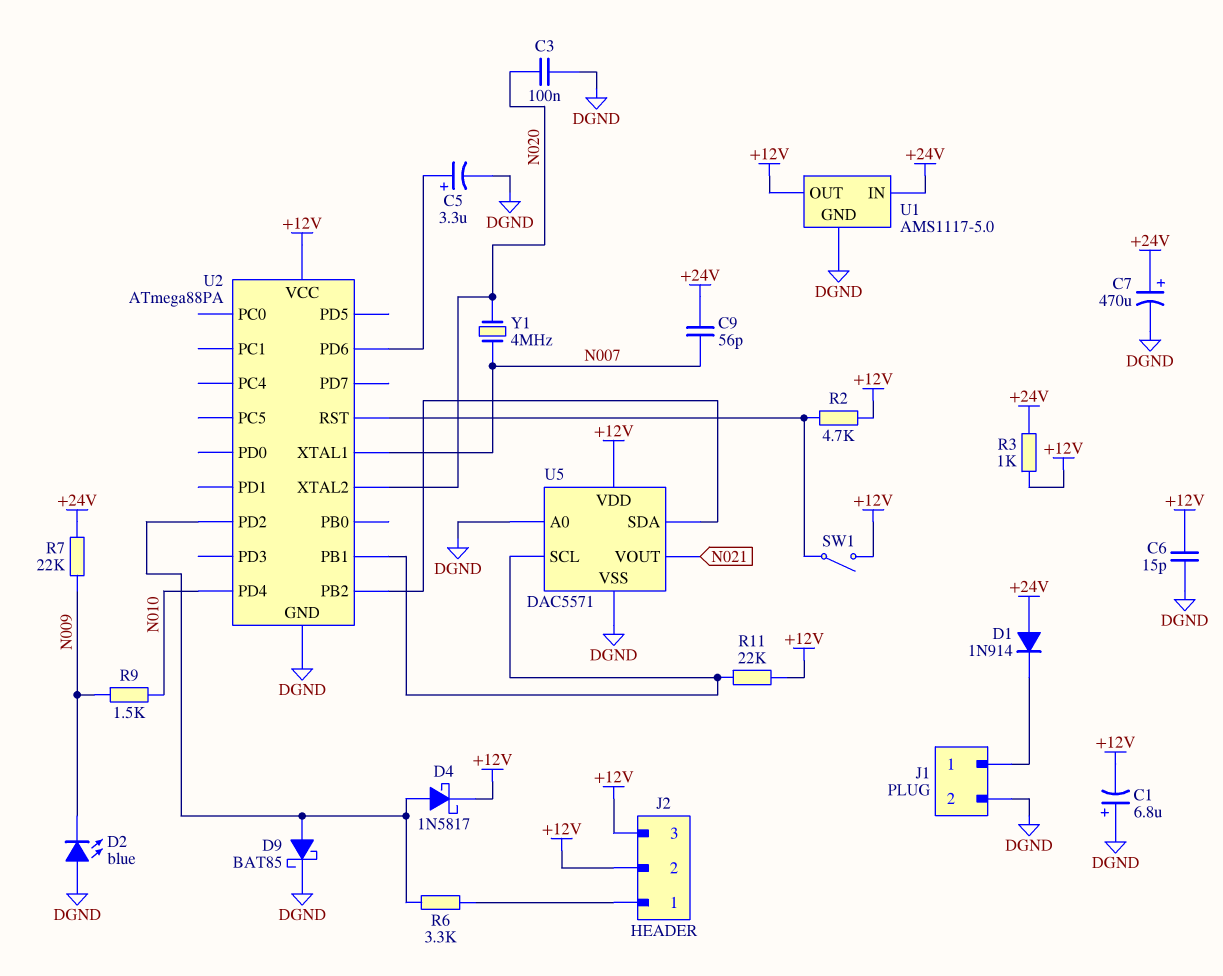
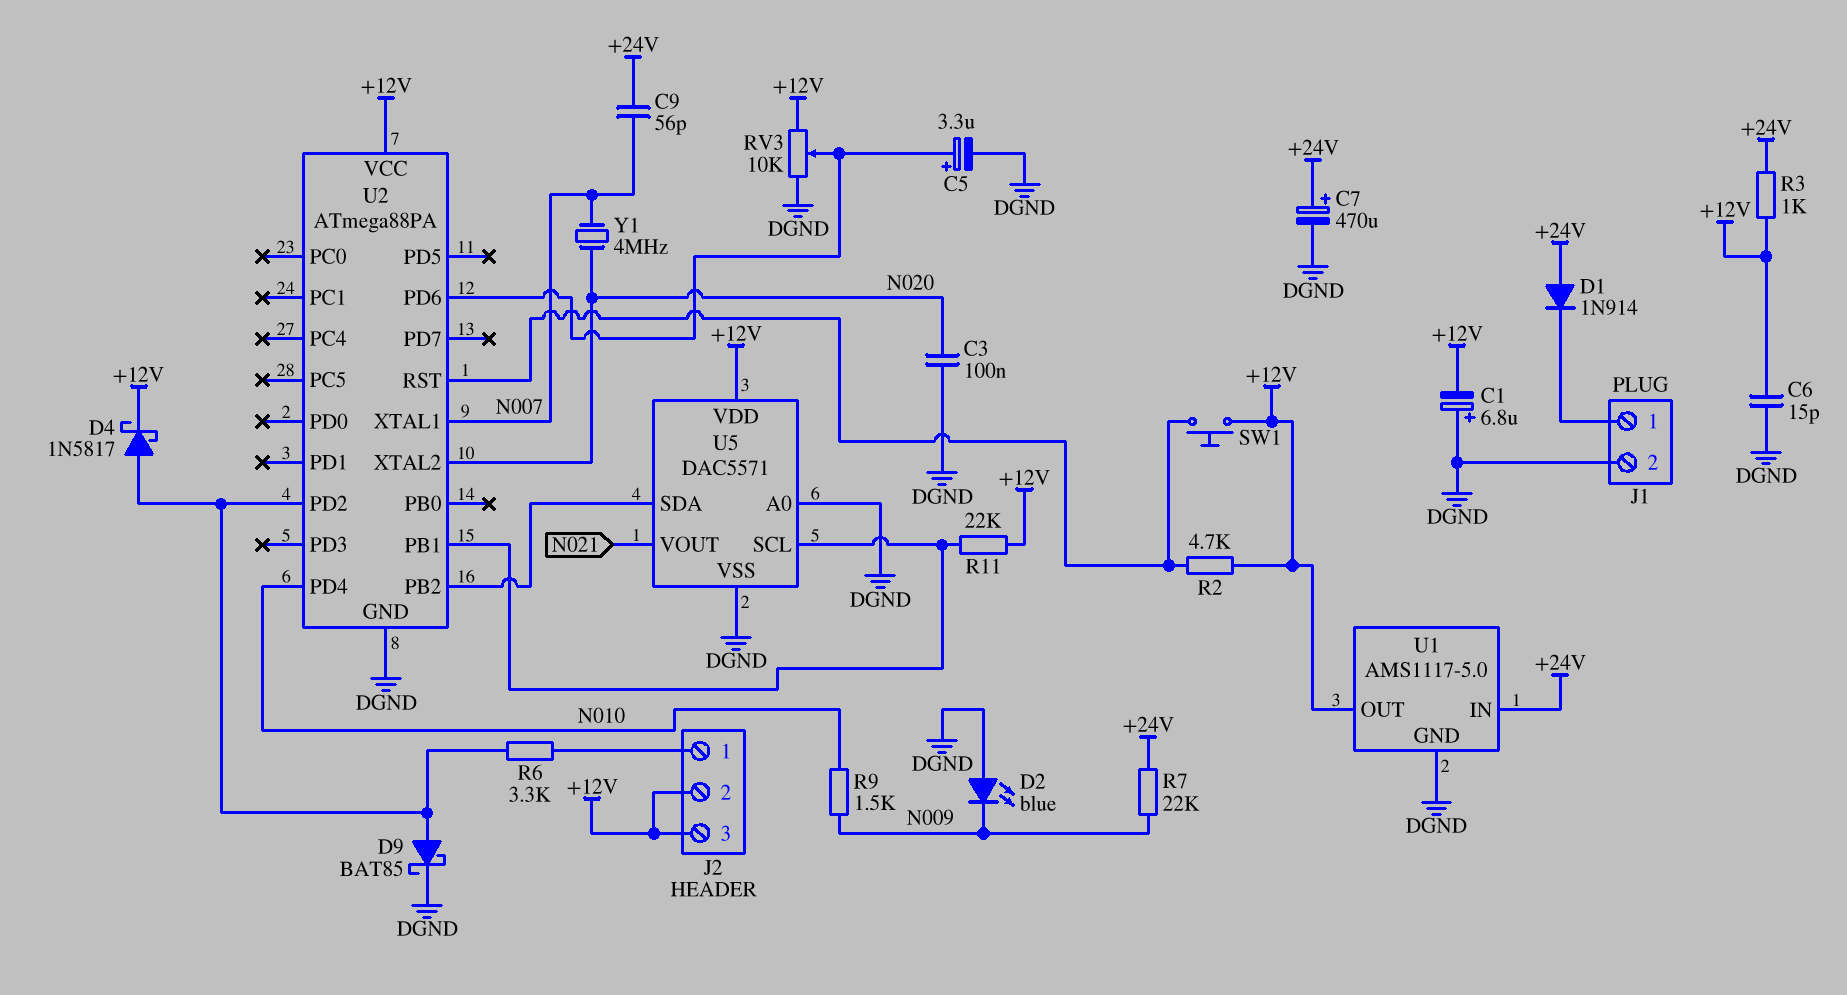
RV3: none -> 10k (+12V, DGND, wiper U2/PD6)
SW1: switch (+12V, U2/RST) -> button (+12V, U2/RST)

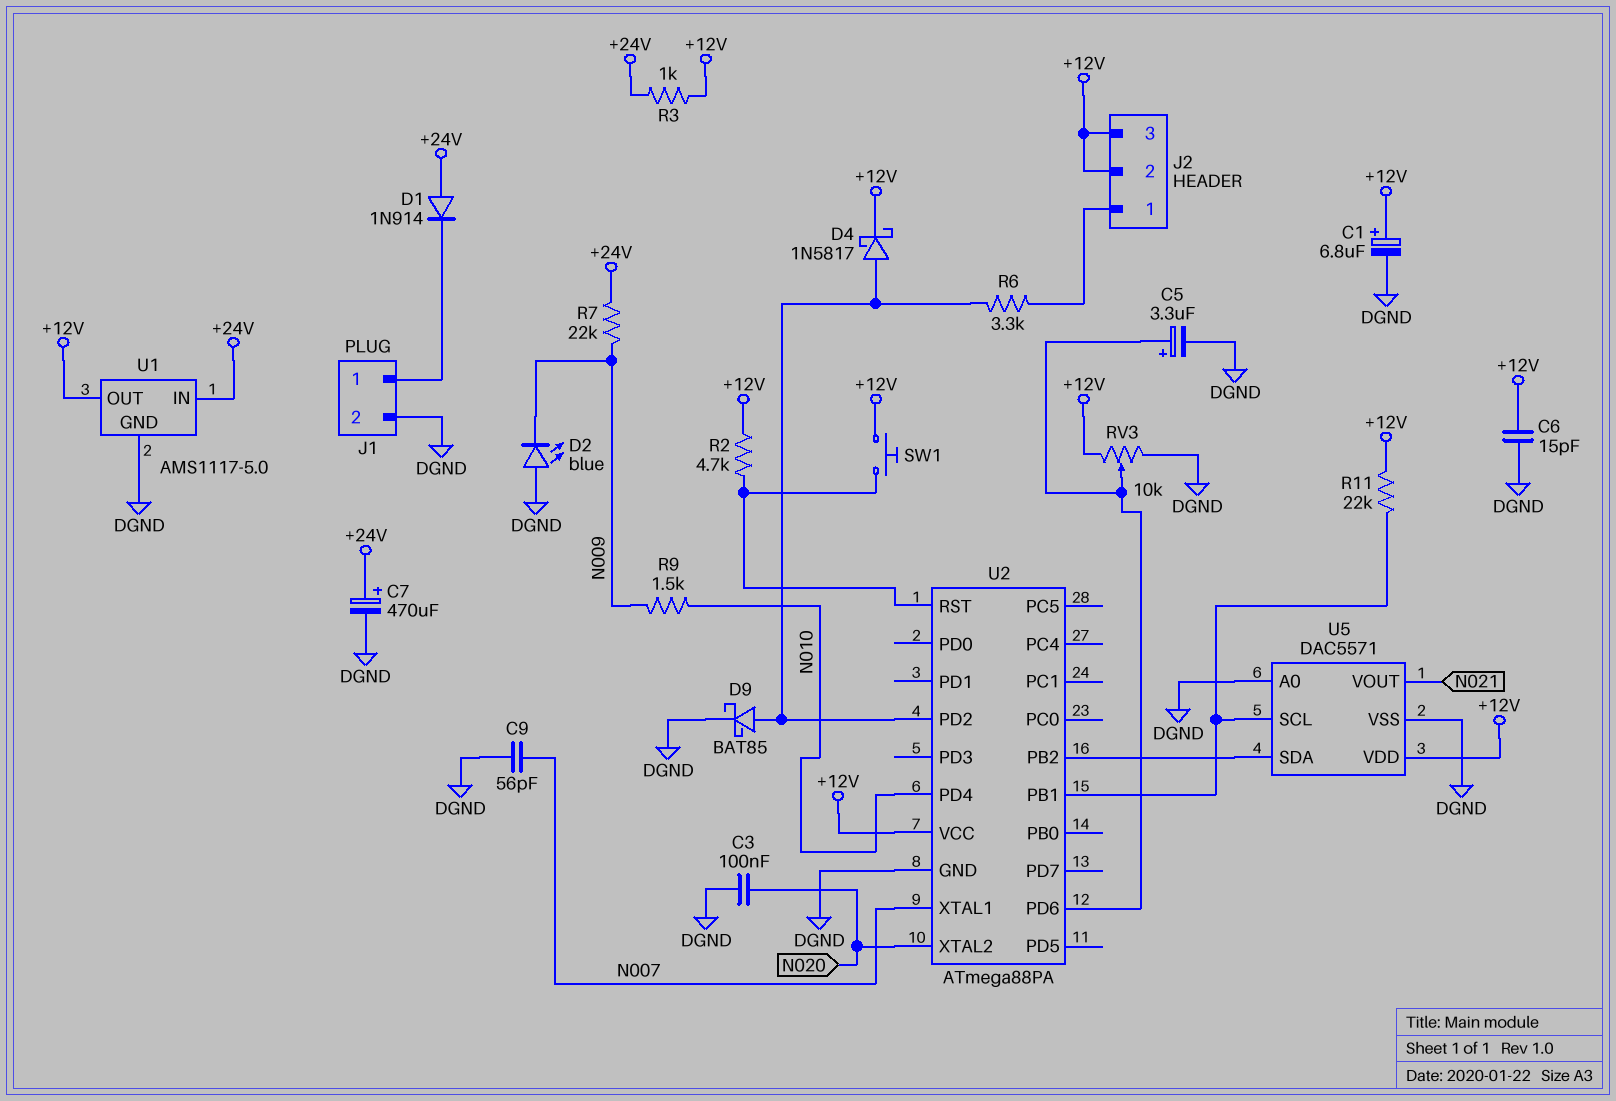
C1: 6.8uF (plus DGND, minus +12V) -> 6.8uF (plus +12V, minus DGND)
C9: 56pF (+24V, N007) -> 56pF (DGND, N007)
Y1: 4MHz (N007, N020) -> none

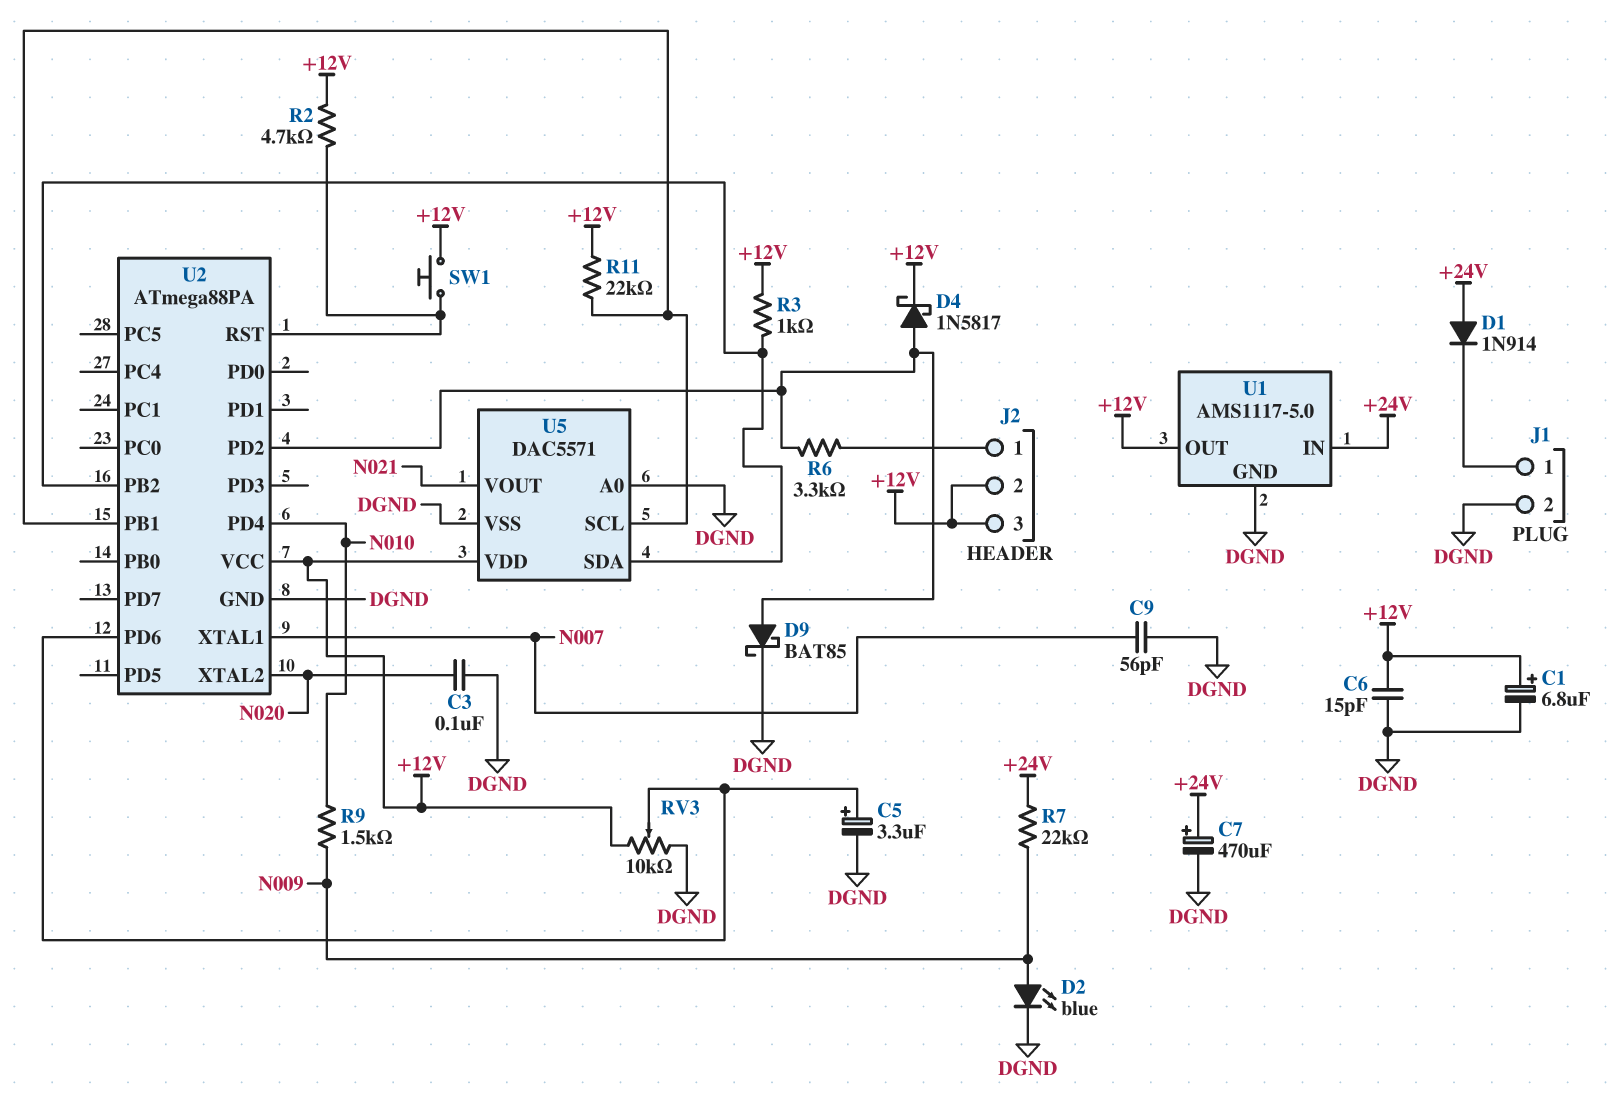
D2: LED blue (A DGND, K N009) -> LED blue (A N009, K DGND)
R3: 1k (+12V, +24V) -> 1k (+12V, U2/PB2)

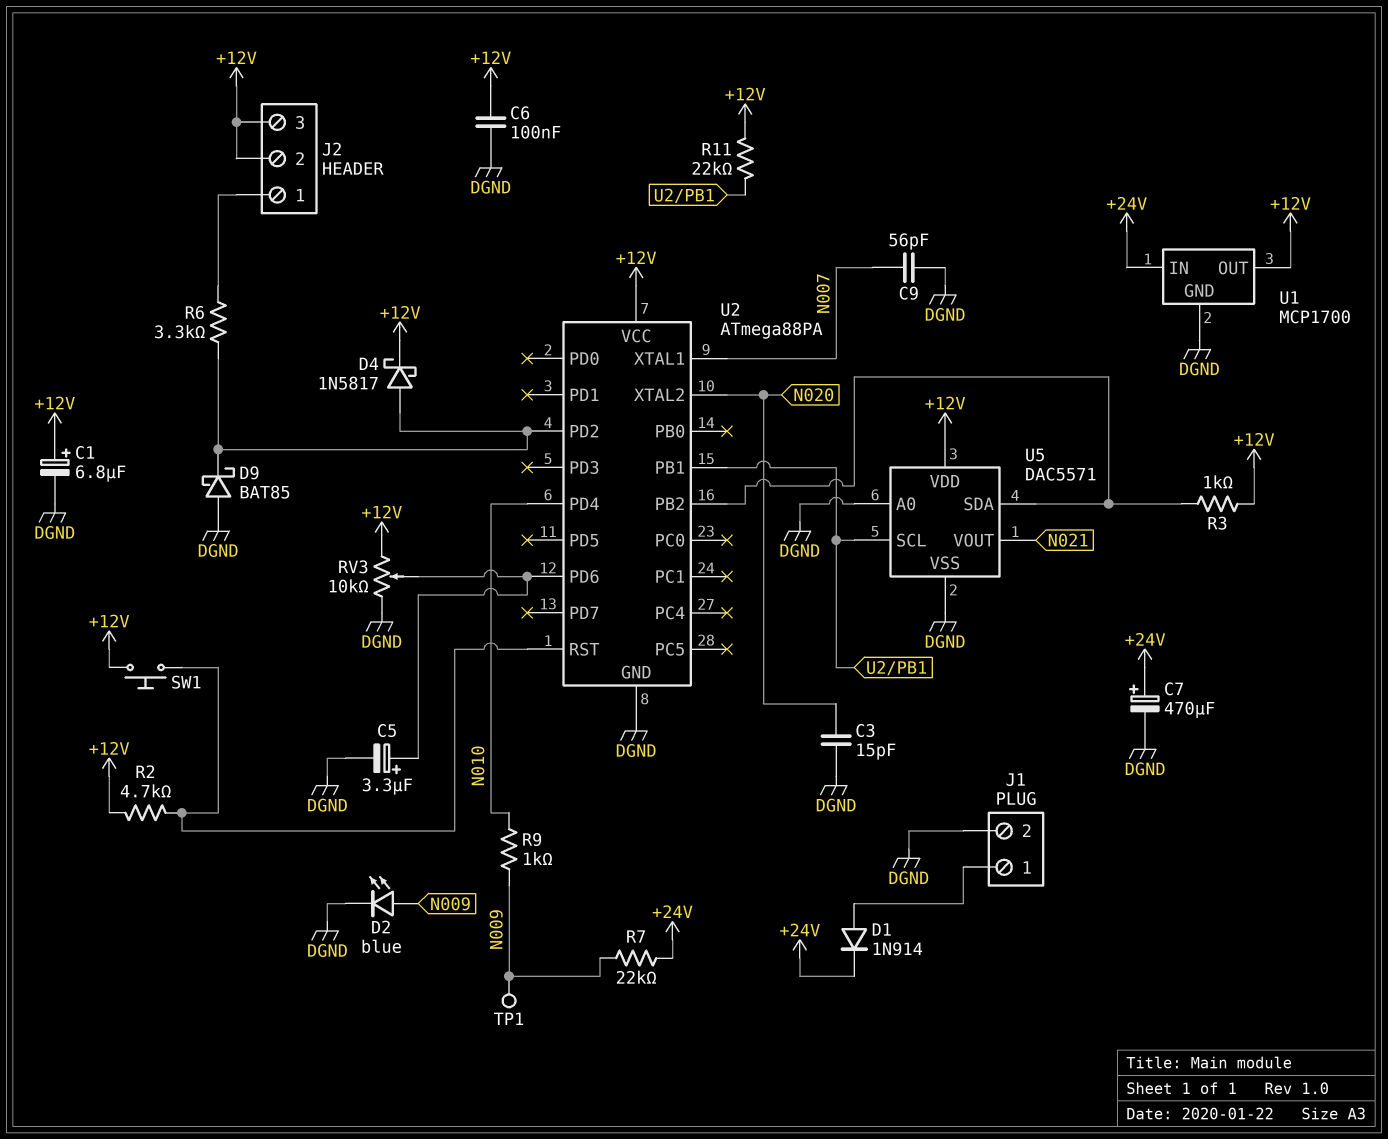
C3: 100nF (DGND, N020) -> 15pF (DGND, N020)
C6: 15pF (+12V, DGND) -> 100nF (+12V, DGND)
D1: diode 1N914 (A +24V, K J1/1) -> diode 1N914 (A J1/1, K +24V)
D9: schottky BAT85 (A U2/PD2, K DGND) -> schottky BAT85 (A DGND, K U2/PD2)
R9: 1.5k (N009, N010) -> 1k (N009, N010)
TP1: none -> test point (N009)
U1: AMS1117-5.0 -> MCP1700

